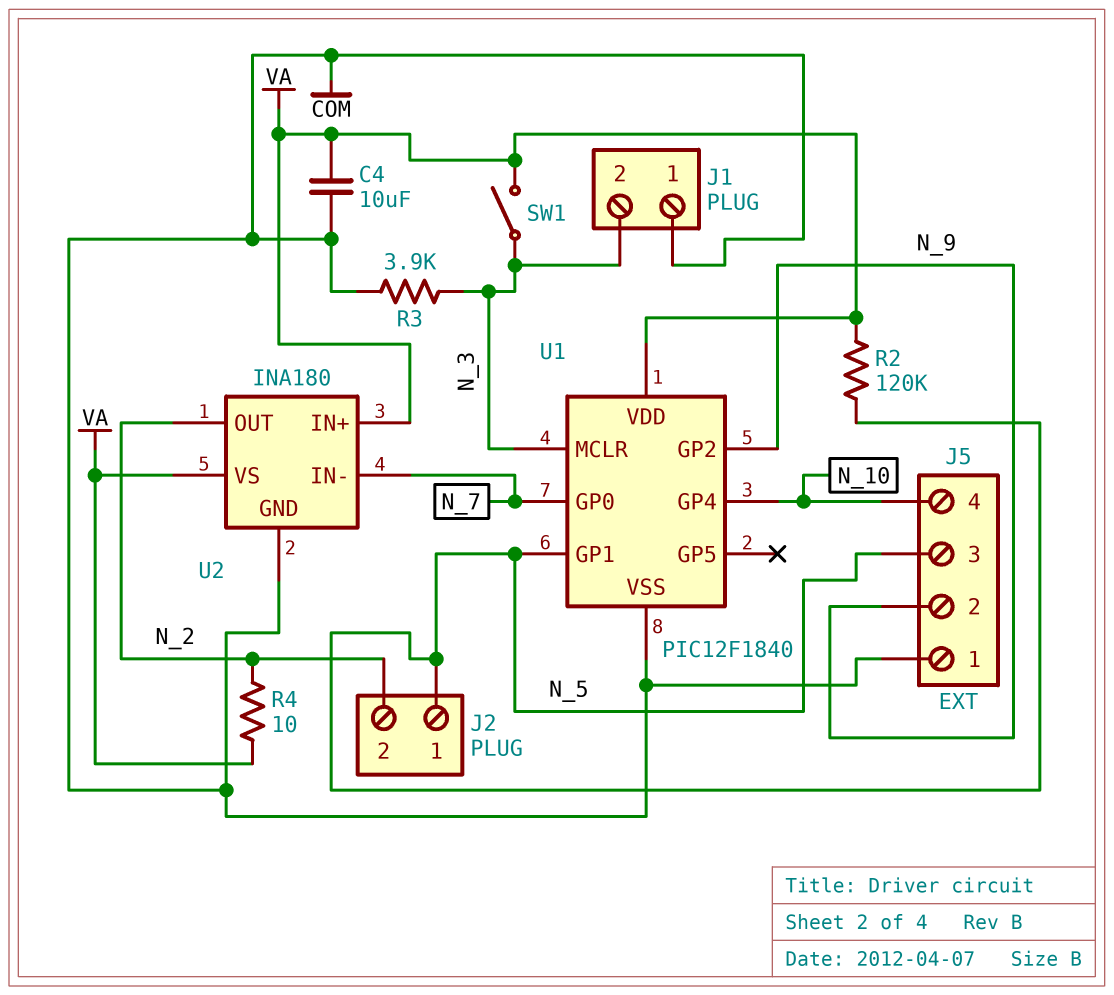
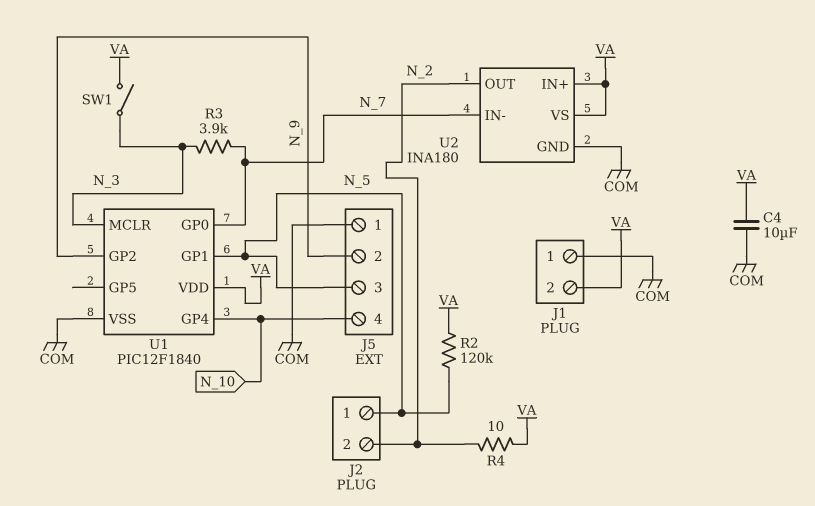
J1 pin 2: N_3 -> VA
R3: 3.9k (COM, N_3) -> 3.9k (N_3, N_7)

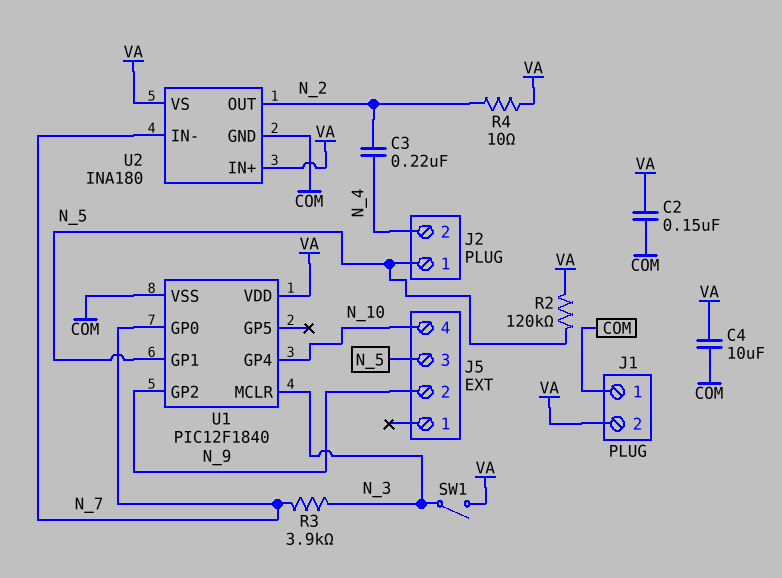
C2: none -> 150nF (COM, VA)
C3: none -> 220nF (N_2, N_4)
J2 pin 2: N_2 -> N_4
J5 pin 1: COM -> none

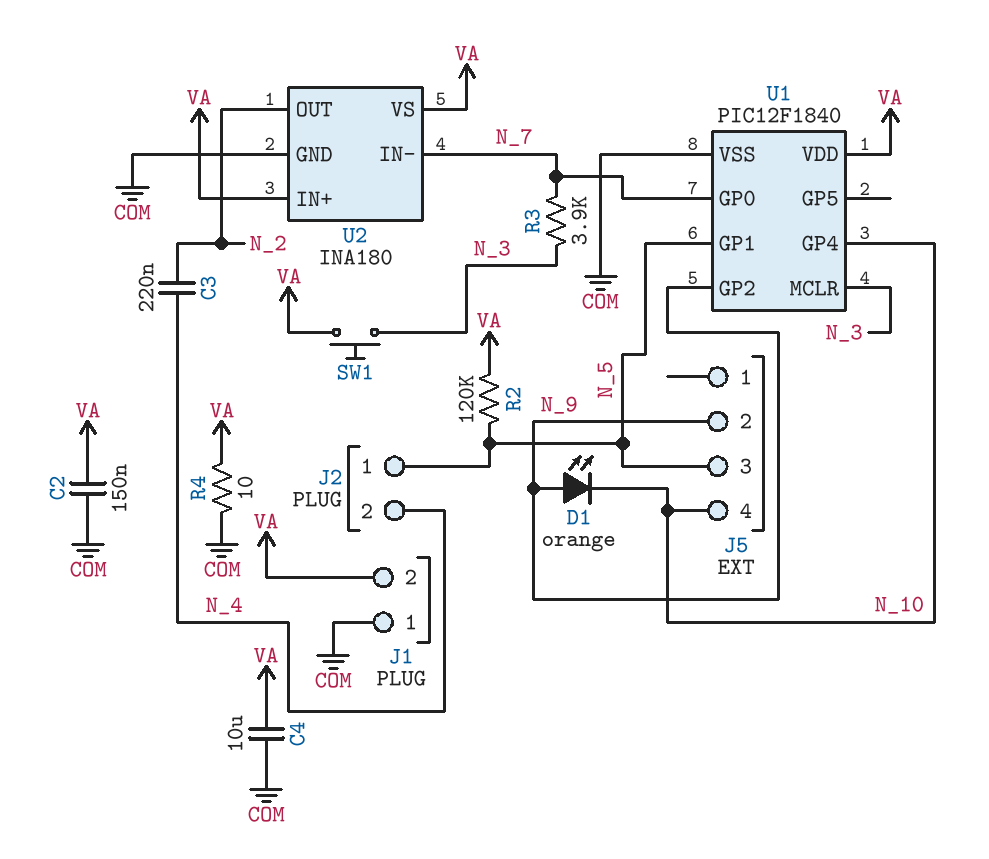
D1: none -> LED orange (A N_9, K N_10)
R4: 10 (N_2, VA) -> 10 (COM, VA)
SW1: switch (N_3, VA) -> button (N_3, VA)

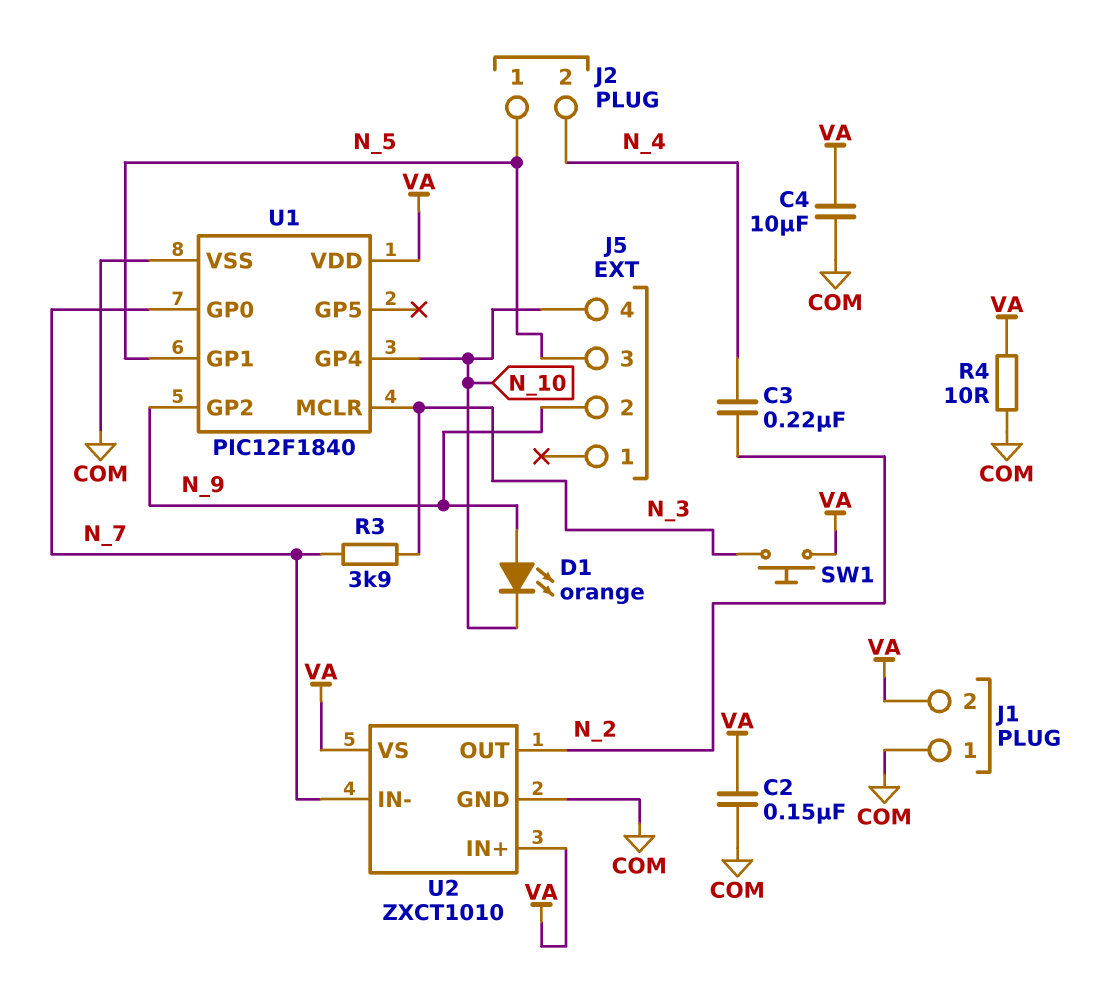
R2: 120k (N_5, VA) -> none
U2: INA180 -> ZXCT1010

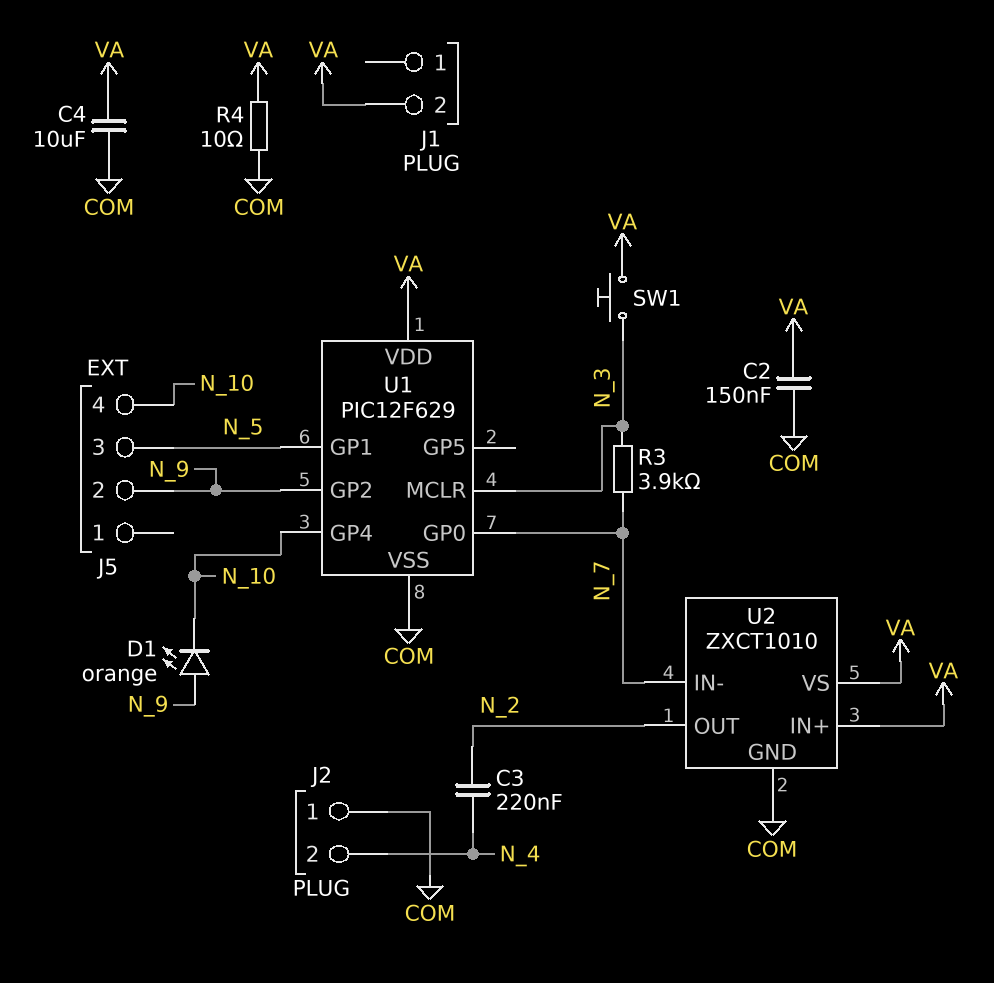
J1 pin 1: COM -> none
J2 pin 1: N_5 -> COM
U1: PIC12F1840 -> PIC12F629

